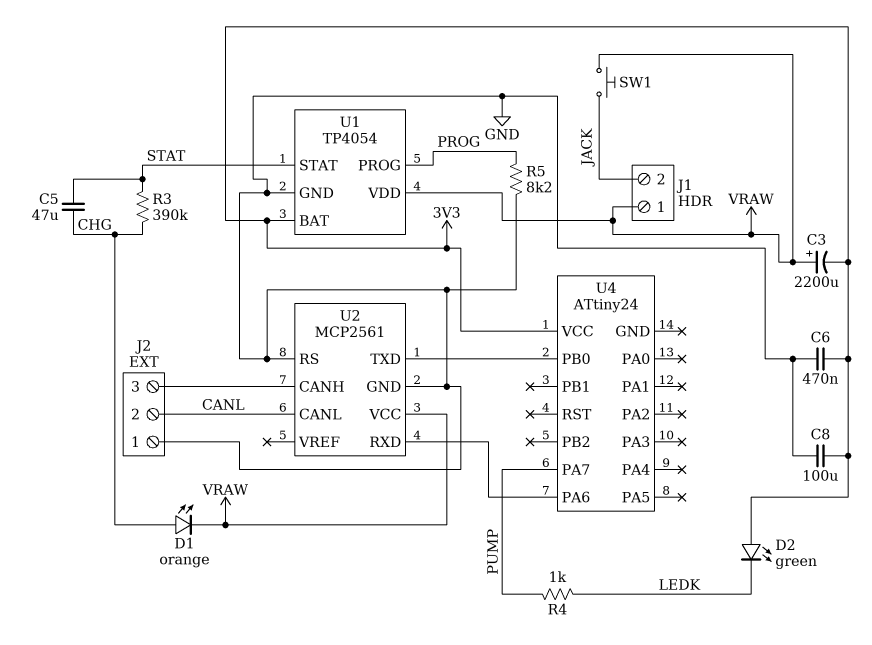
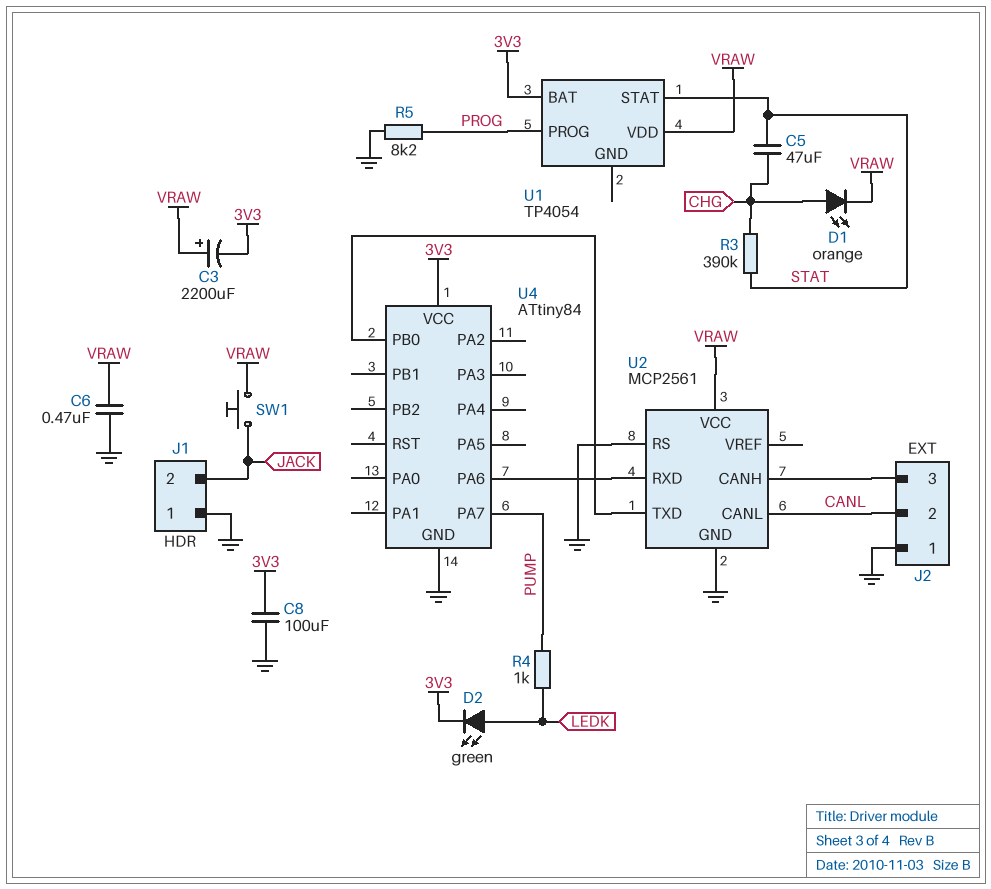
C6: 470nF (3V3, GND) -> 470nF (GND, VRAW)
D2: LED green (A 3V3, K LEDK) -> LED green (A LEDK, K 3V3)
J1 pin 1: VRAW -> GND
U1 pin GND: GND -> none
U4: ATtiny24 -> ATtiny84
U4 pin GND: none -> GND

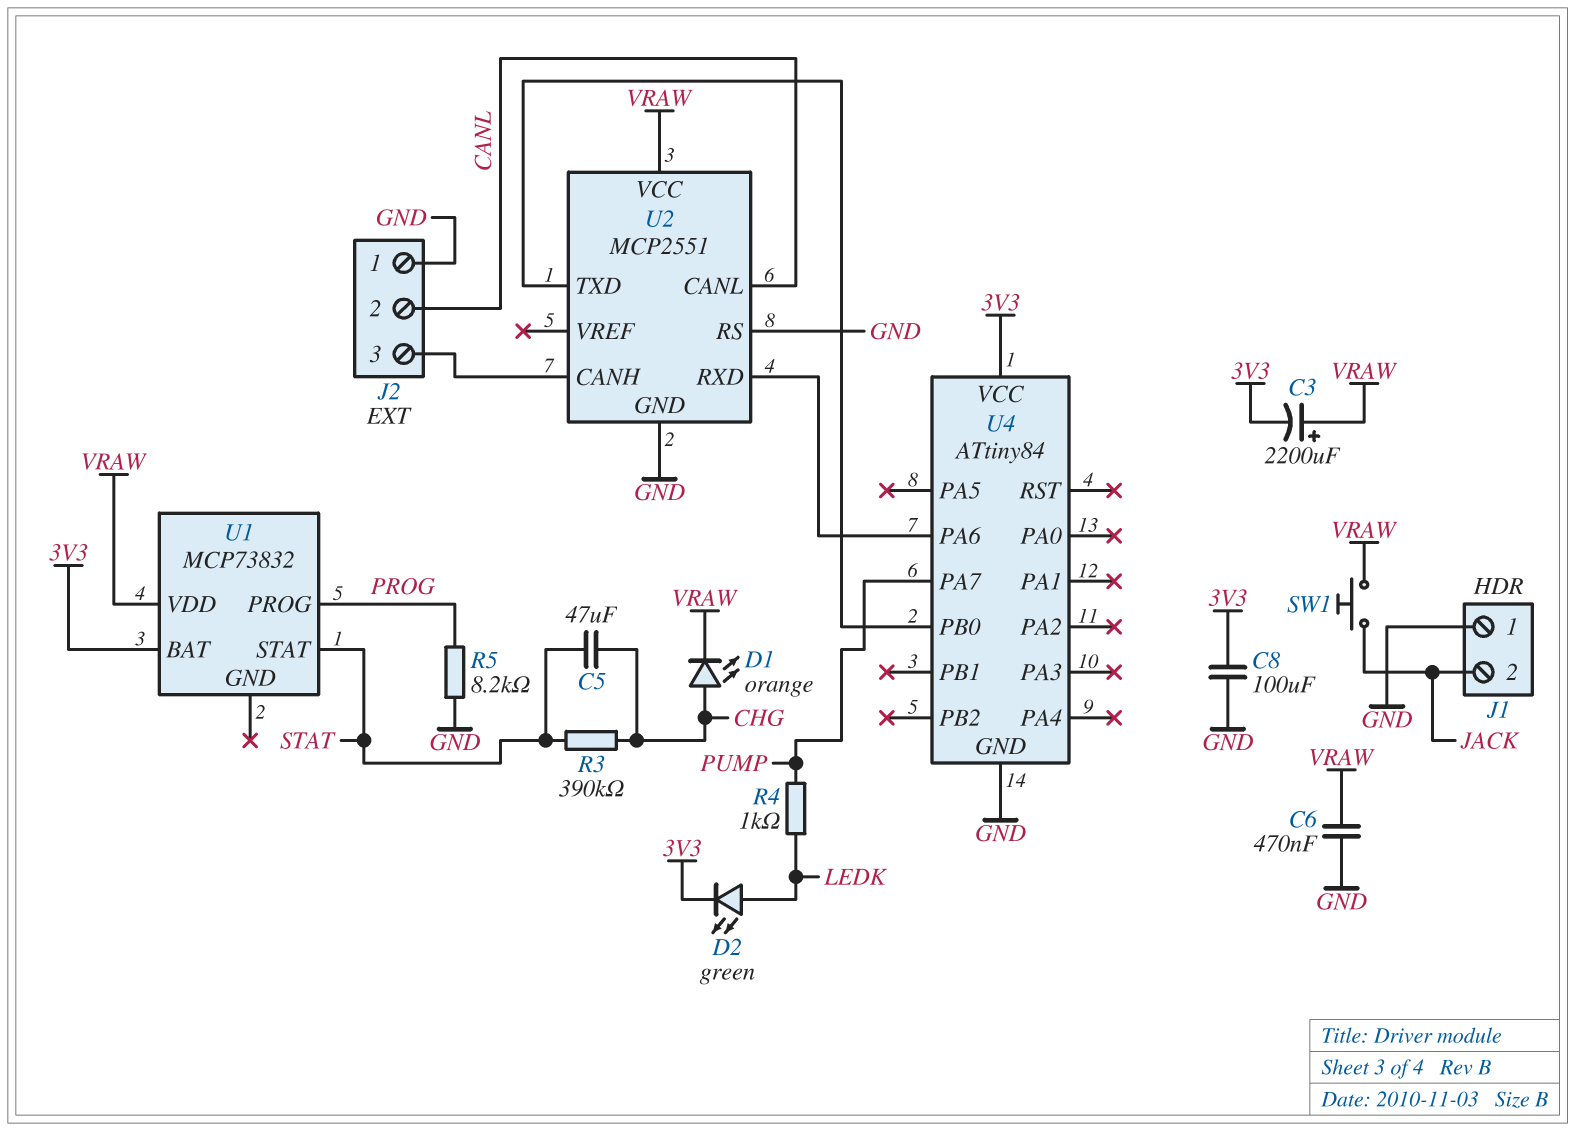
U1: TP4054 -> MCP73832
U2: MCP2561 -> MCP2551

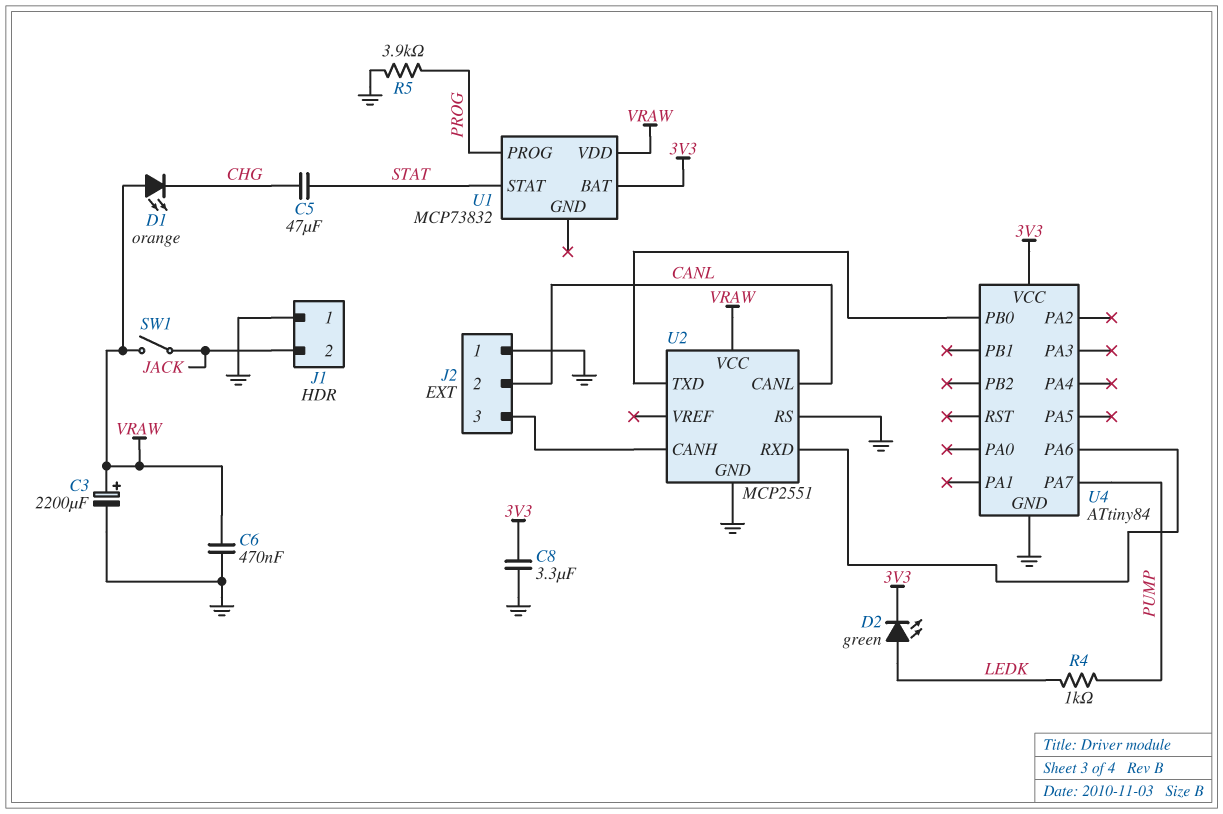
C3: 2200uF (plus VRAW, minus 3V3) -> 2200uF (plus VRAW, minus GND)
C8: 100uF (3V3, GND) -> 3.3uF (3V3, GND)
D1: LED orange (A CHG, K VRAW) -> LED orange (A VRAW, K CHG)
R3: 390k (CHG, STAT) -> none
R5: 8.2k (GND, PROG) -> 3.9k (GND, PROG)
SW1: button (JACK, VRAW) -> switch (JACK, VRAW)

